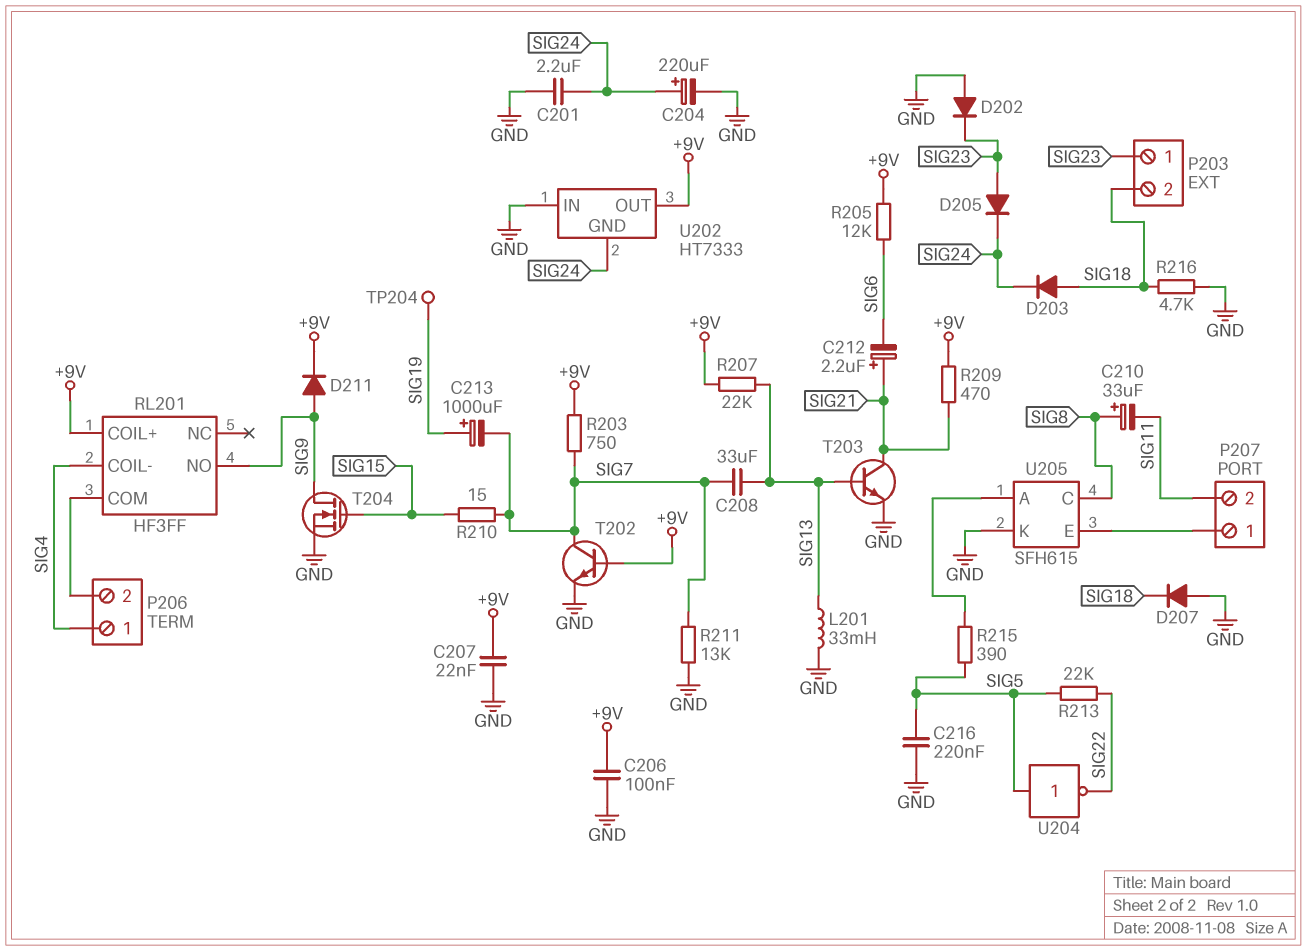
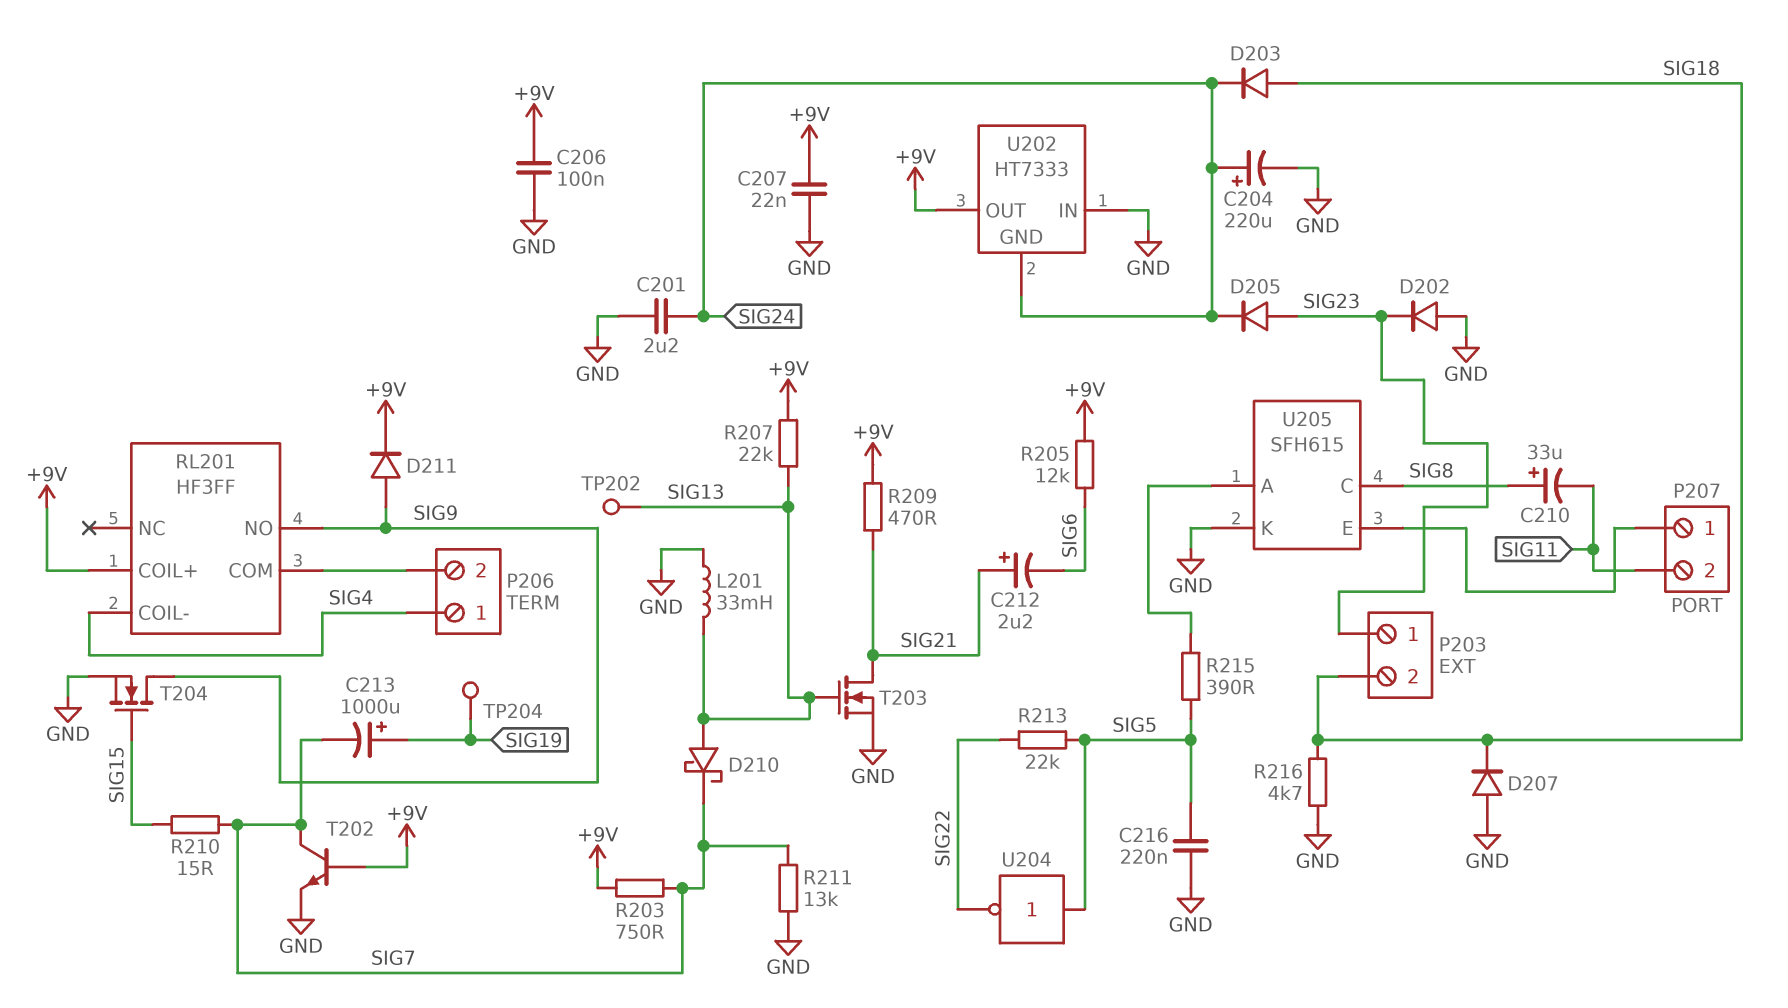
C208: 33uF (SIG7, SIG13) -> none
D210: none -> schottky (A SIG13, K SIG7)
T203: NPN (B SIG13, C SIG21, E GND) -> NMOS (G SIG13, D SIG21, S GND)
TP202: none -> test point (SIG13)

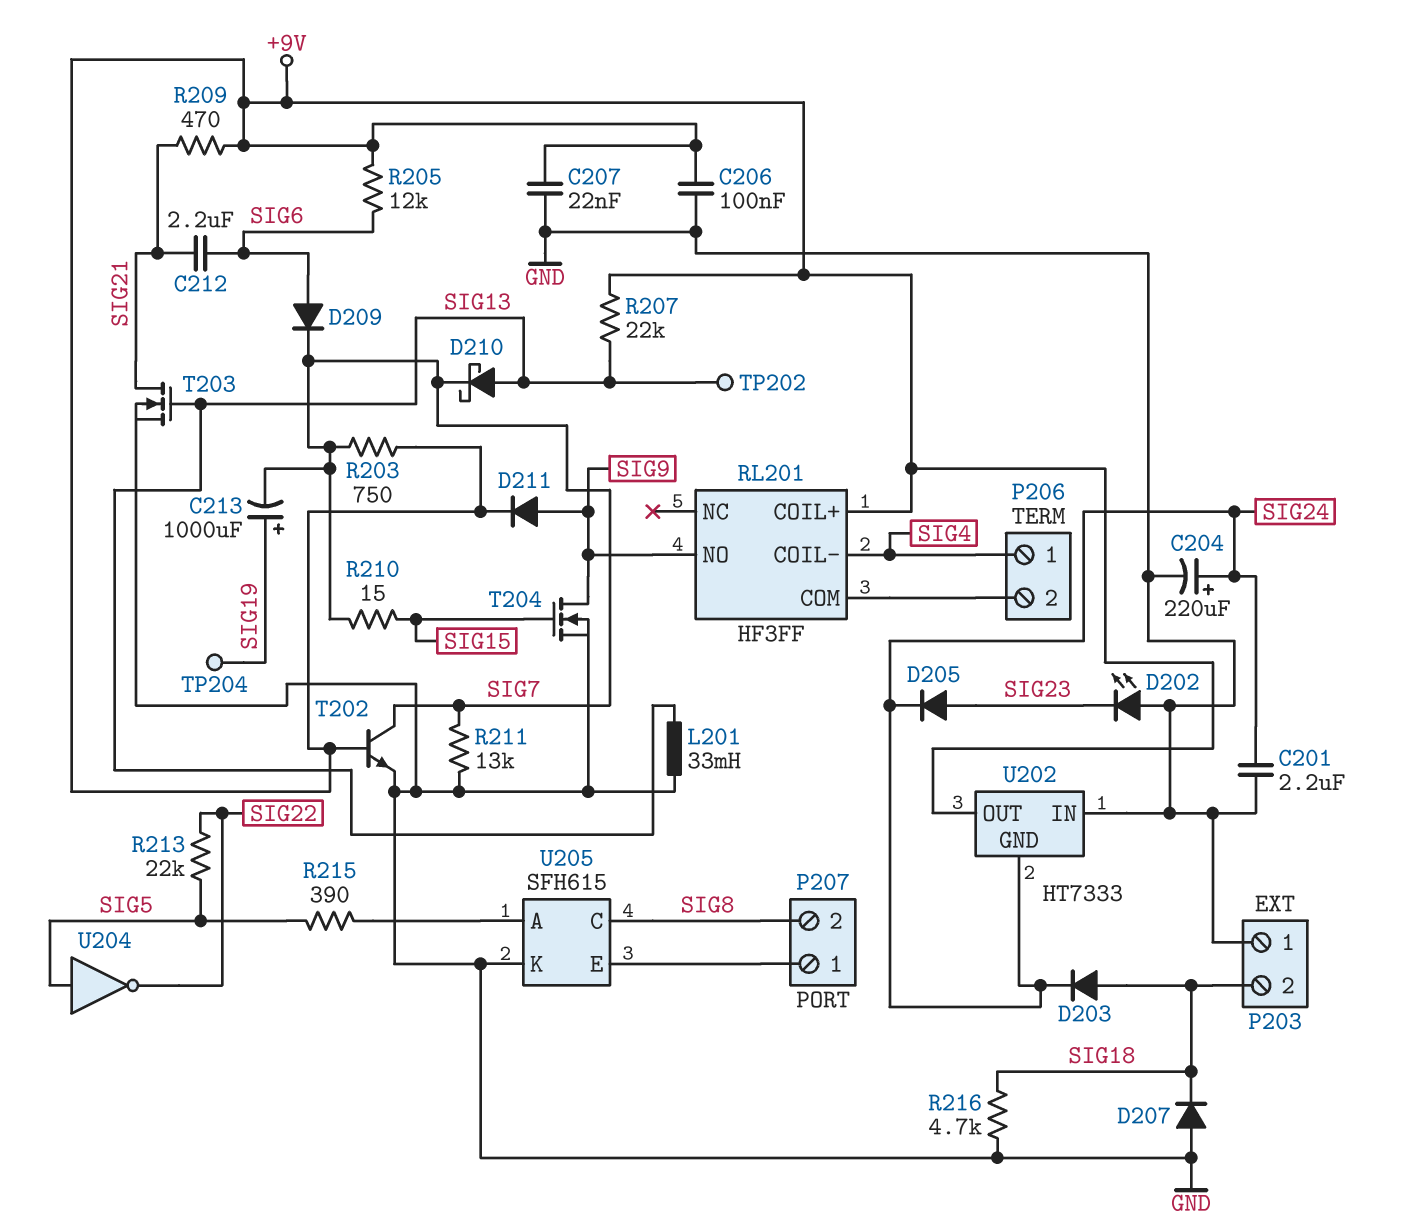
C210: 33uF (plus SIG8, minus SIG11) -> none
C212: 2.2uF (plus SIG21, minus SIG6) -> 2.2uF (SIG6, SIG21)
C216: 220nF (GND, SIG5) -> none
D202: diode (A GND, K SIG23) -> LED (A GND, K SIG23)
D209: none -> diode (A SIG6, K SIG7)
P203 pin 1: SIG23 -> GND
P207 pin 2: SIG11 -> SIG8

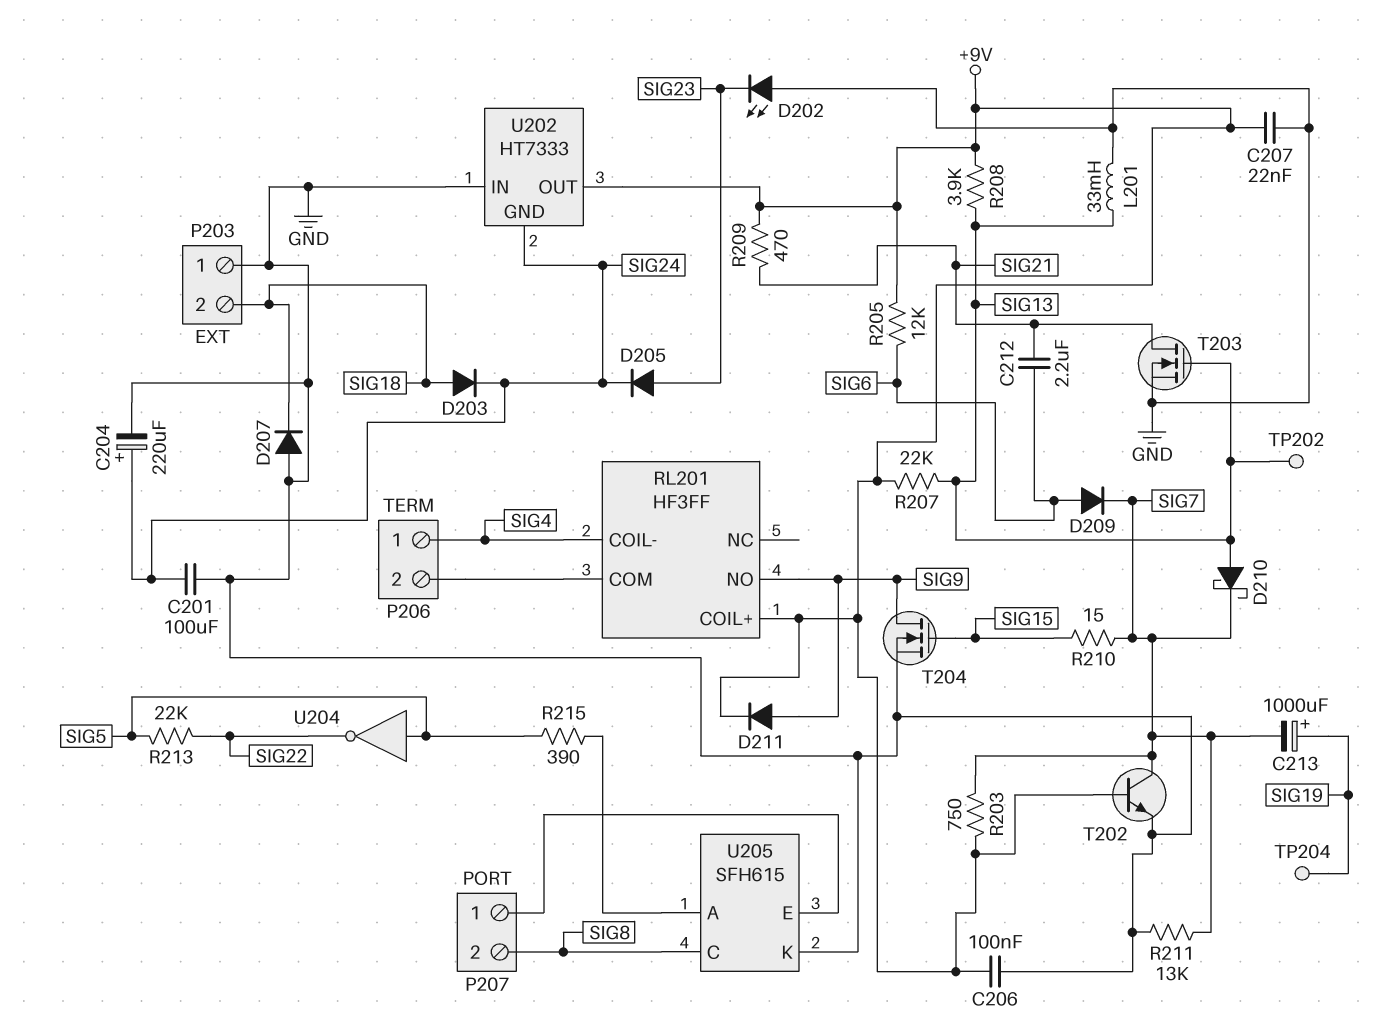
C201: 2.2uF (GND, SIG24) -> 100uF (GND, SIG24)
R208: none -> 3.9k (+9V, SIG13)
R216: 4.7k (GND, SIG18) -> none

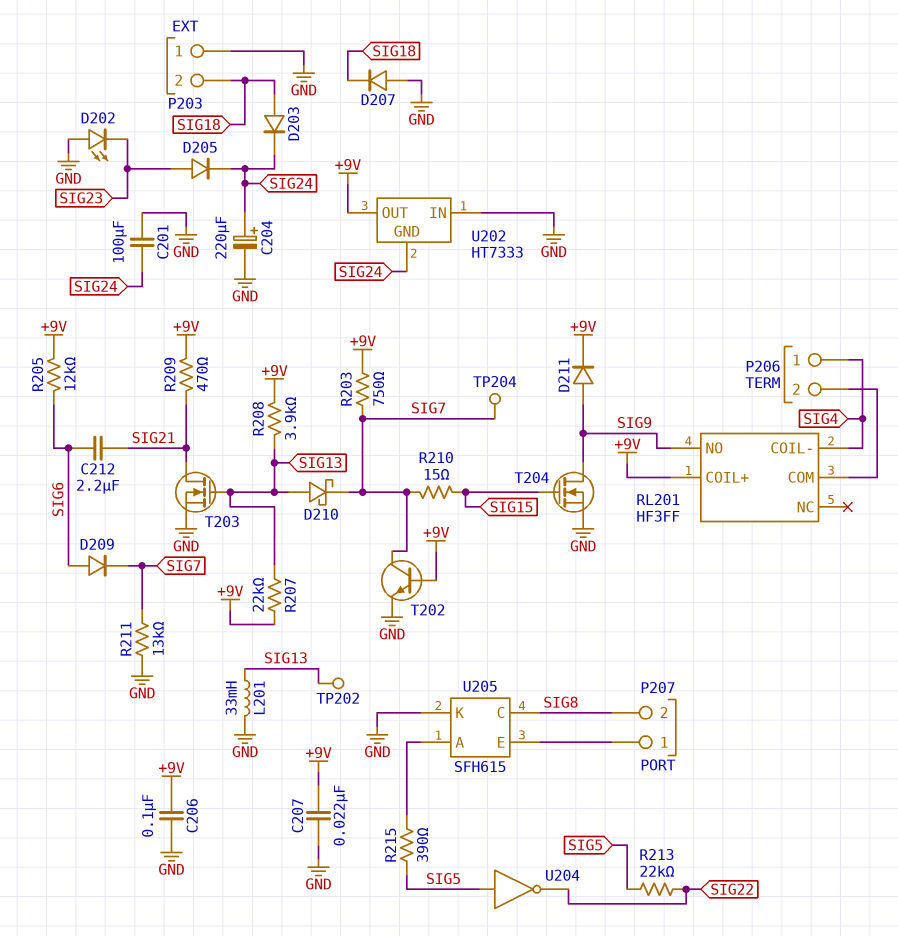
C213: 1000uF (plus SIG19, minus SIG7) -> none
TP204: test point (SIG19) -> test point (SIG7)

